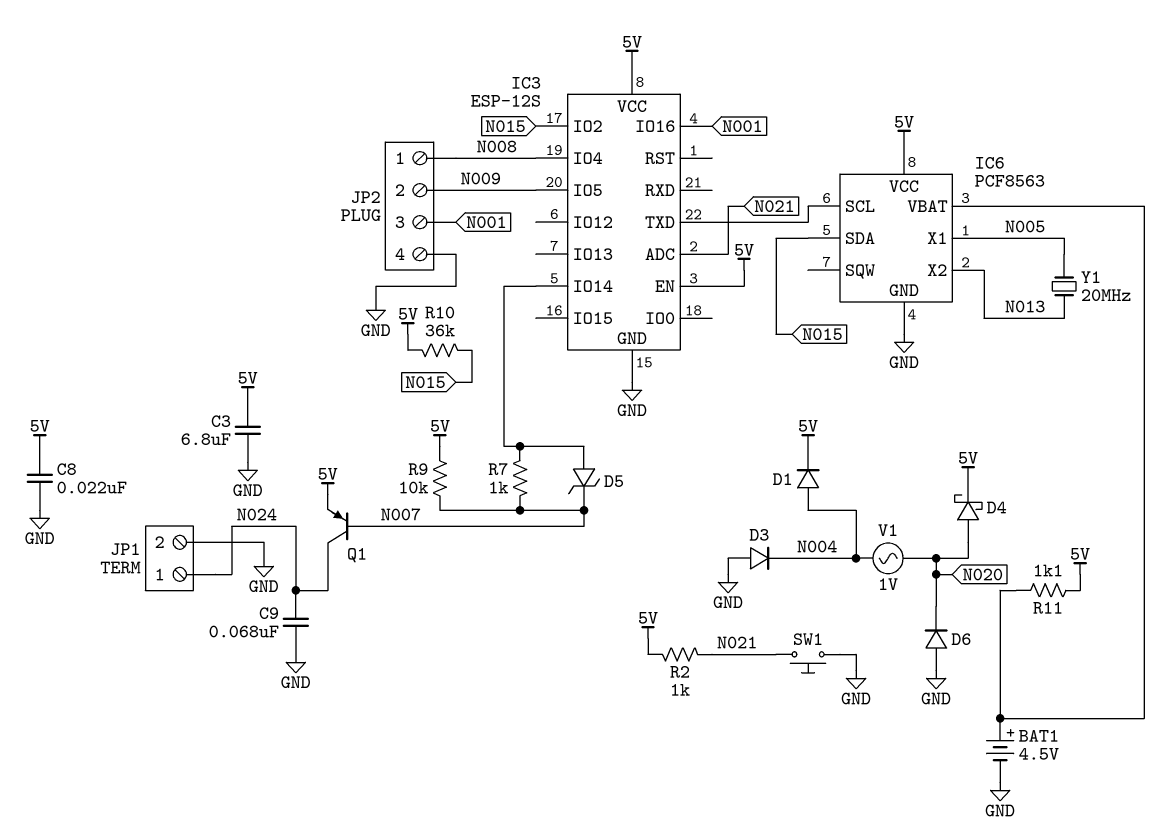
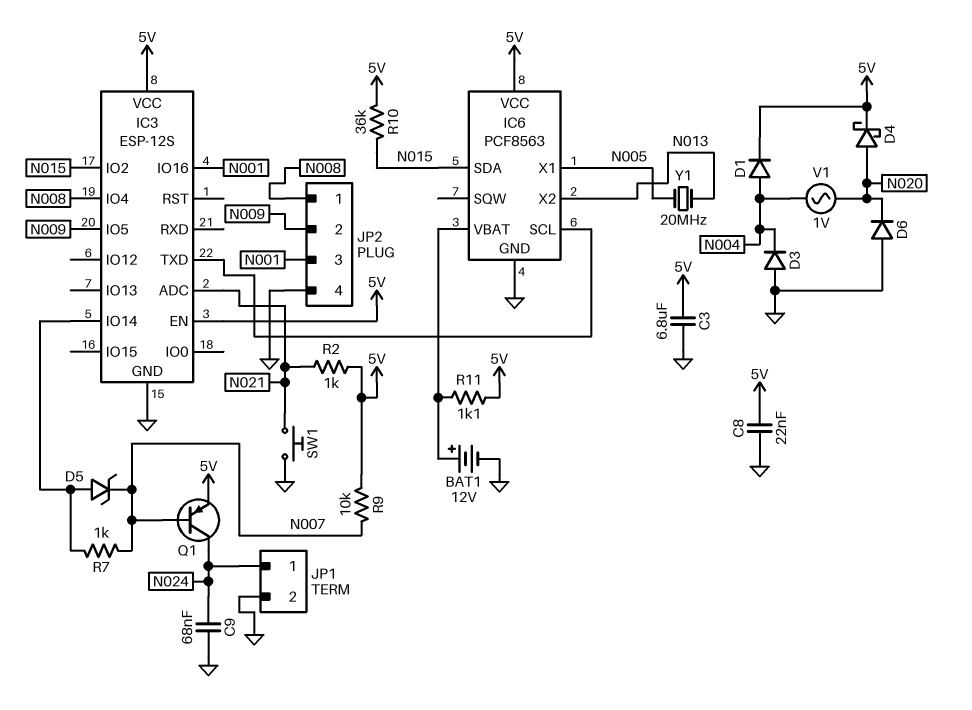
BAT1: 4.5V (plus IC6/VBAT, minus GND) -> 12V (plus IC6/VBAT, minus GND)

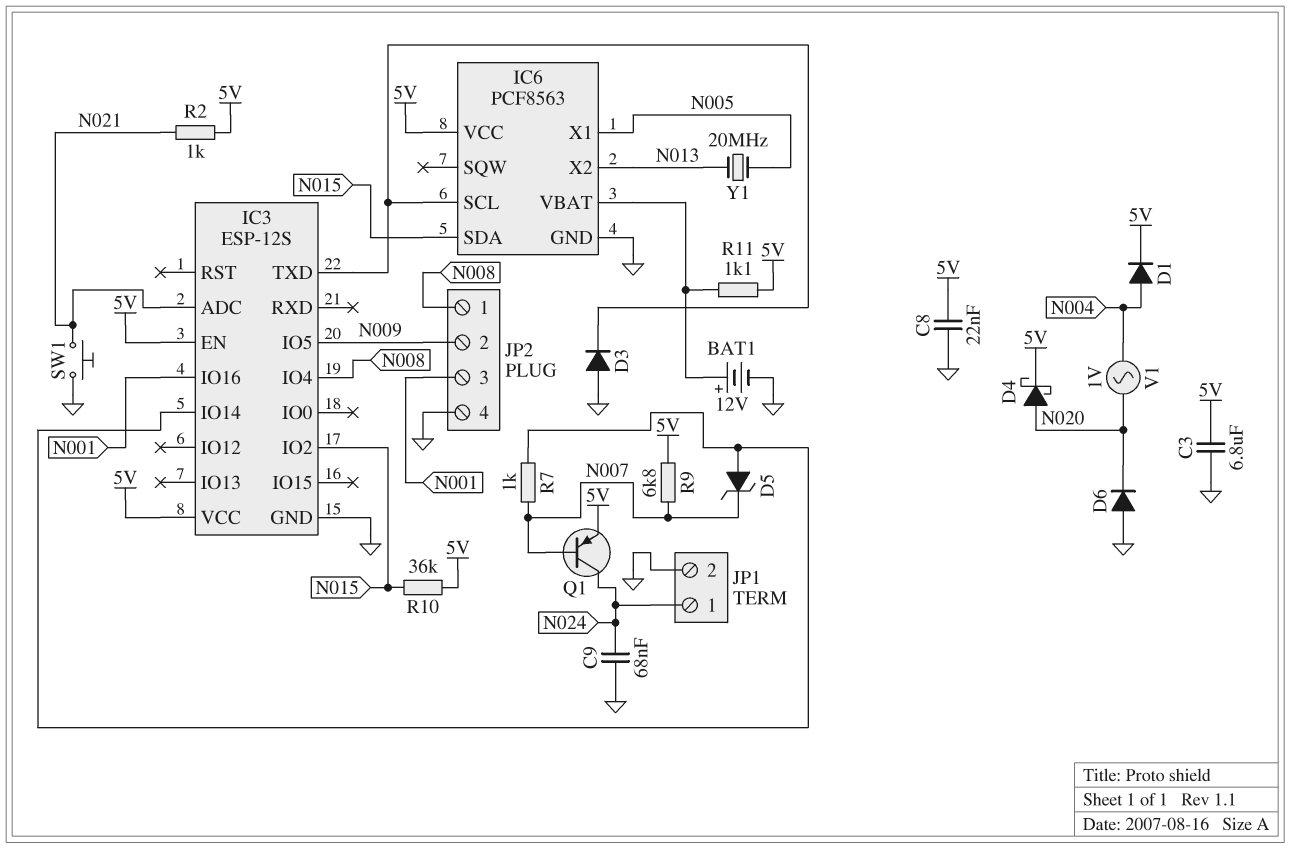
D3: diode (A GND, K N004) -> diode (A GND, K IC3/TXD)
R9: 10k (5V, N007) -> 6.8k (5V, N007)

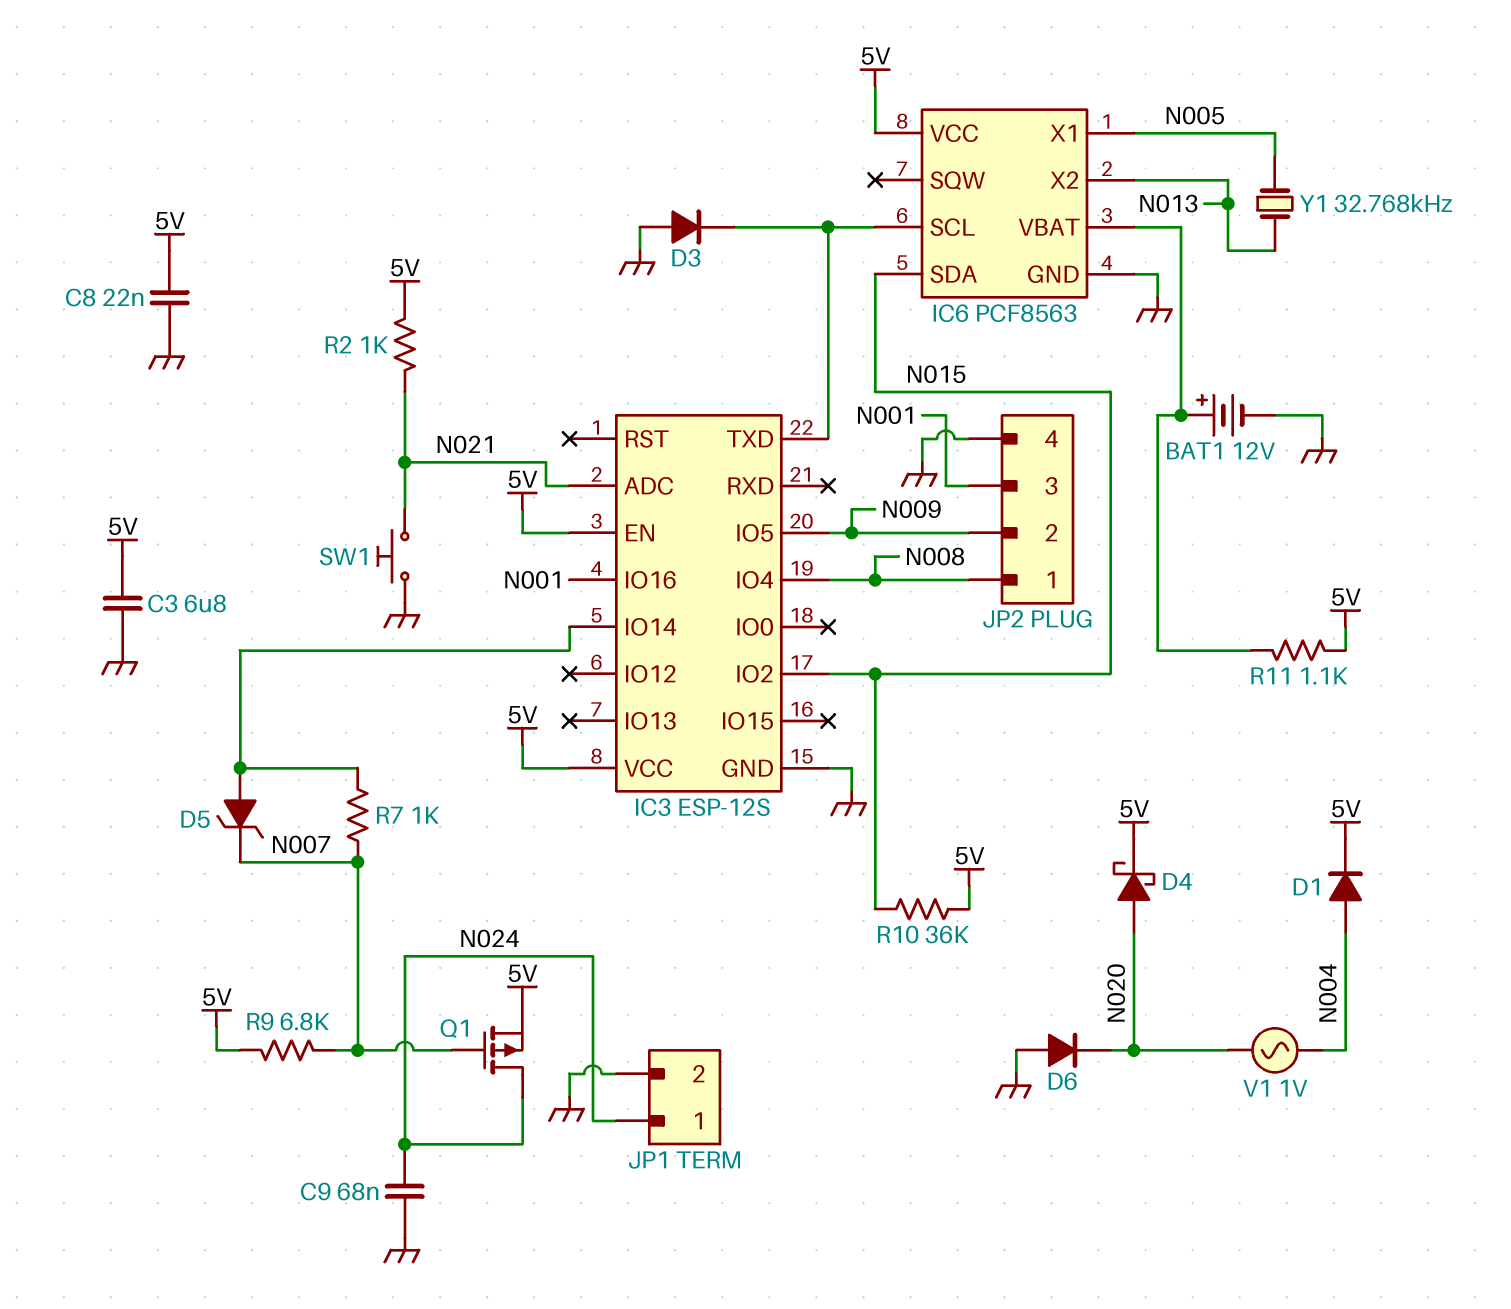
Q1: PNP (B N007, C N024, E 5V) -> PMOS (G N007, D N024, S 5V)
Y1: 20MHz (N005, N013) -> 32.768kHz (N005, N013)

